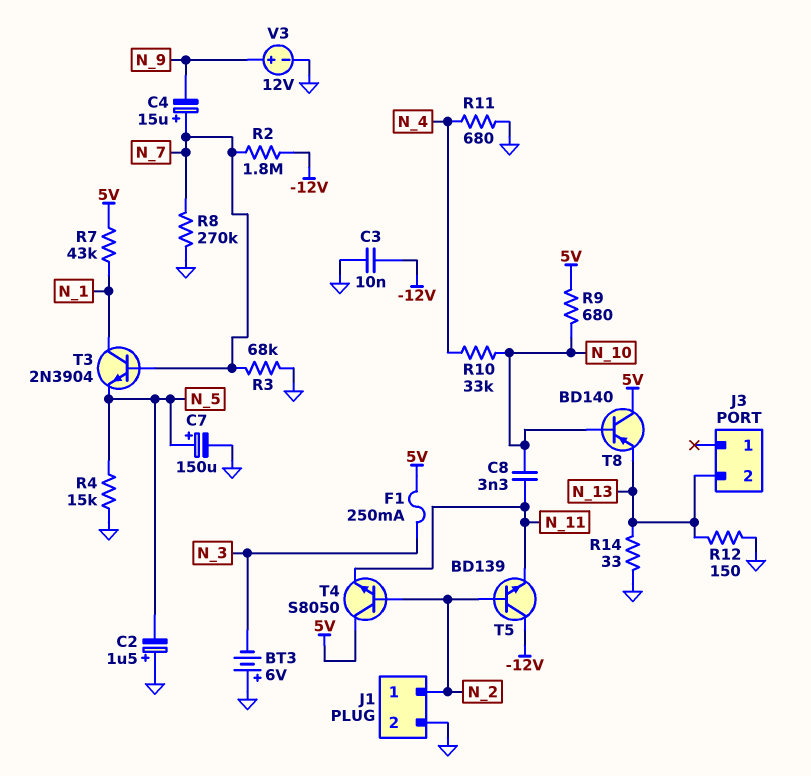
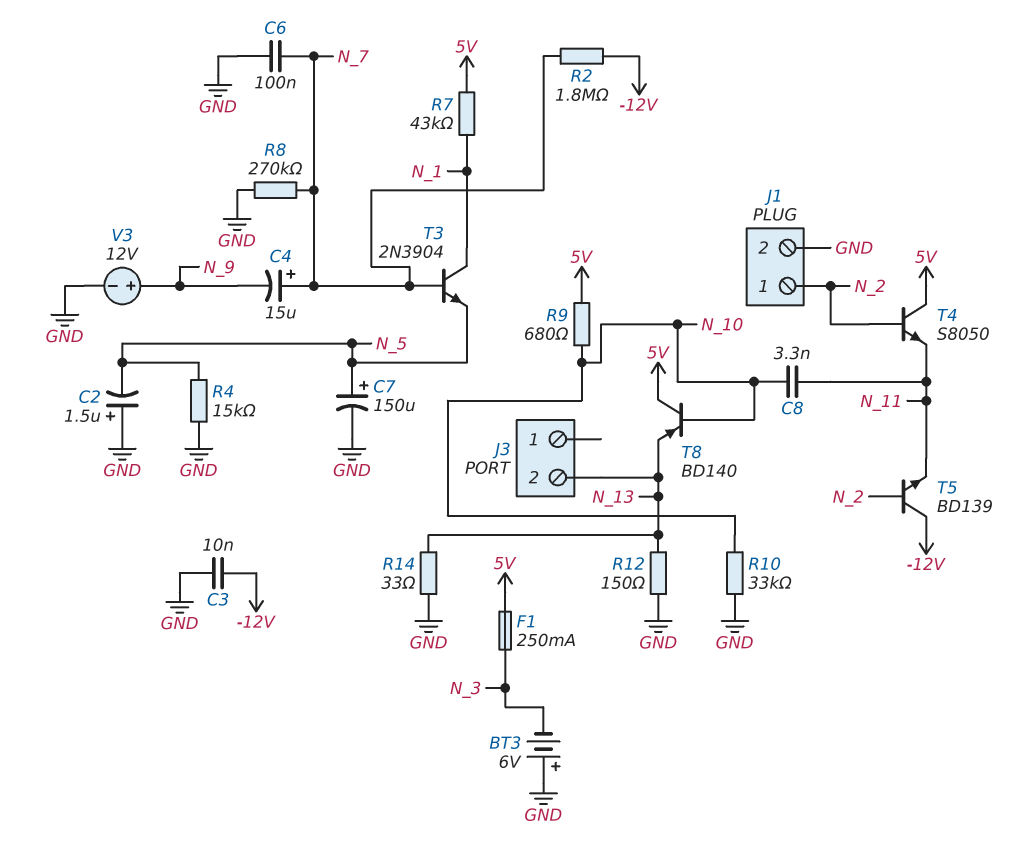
C6: none -> 100nF (GND, N_7)
R3: 68k (GND, N_7) -> none
R10: 33k (N_4, N_10) -> 33k (GND, N_10)
R11: 680 (GND, N_4) -> none

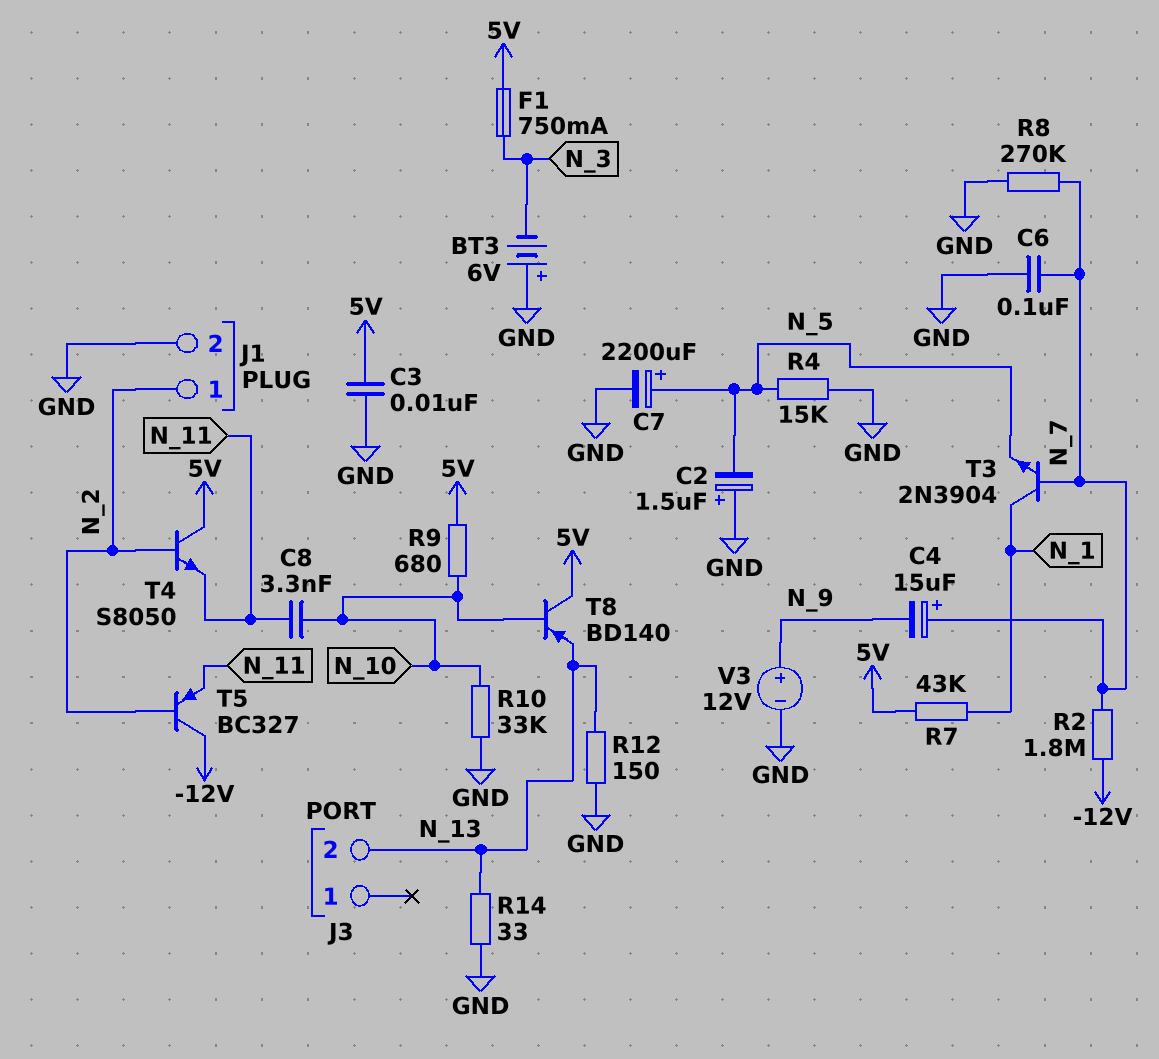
C3: 10nF (-12V, GND) -> 10nF (5V, GND)
C7: 150uF (plus N_5, minus GND) -> 2200uF (plus N_5, minus GND)
F1: 250mA (5V, N_3) -> 750mA (5V, N_3)
T5: NPN BD139 (B N_2, C -12V, E N_11) -> PNP BC327 (B N_2, C -12V, E N_11)

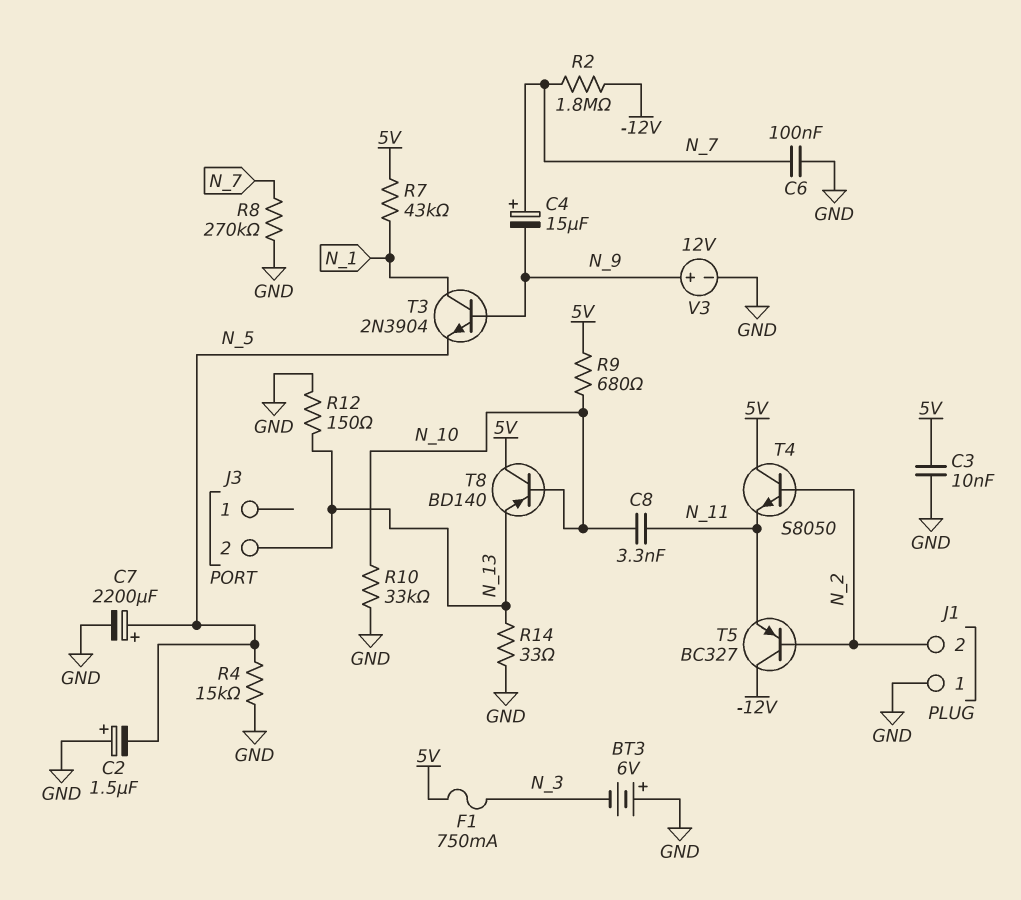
J1 pin 1: N_2 -> GND
J1 pin 2: GND -> N_2
T3: NPN 2N3904 (B N_7, C N_1, E N_5) -> NPN 2N3904 (B N_9, C N_1, E N_5)

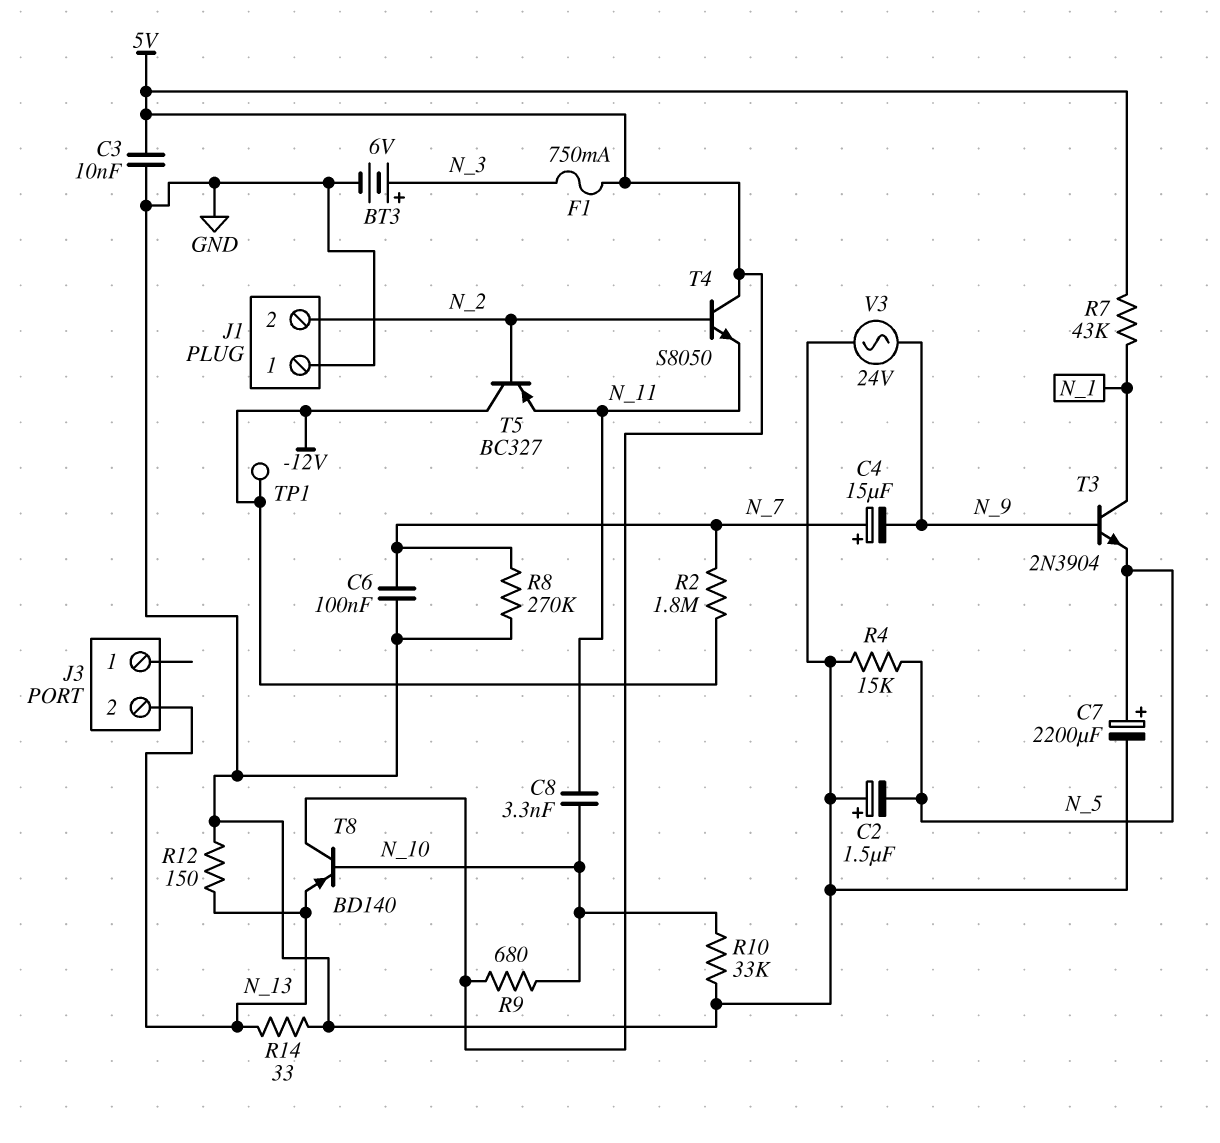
BT3: 6V (plus GND, minus N_3) -> 6V (plus N_3, minus GND)
TP1: none -> test point (-12V)
V3: 12V (plus N_9, minus GND) -> AC 24V (GND, N_9)

